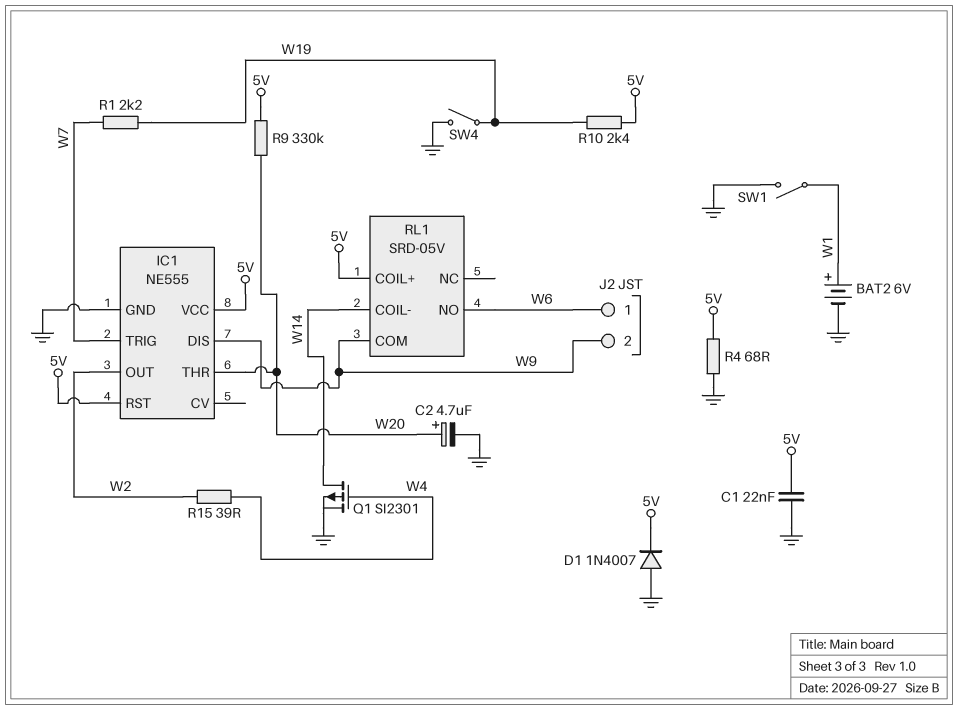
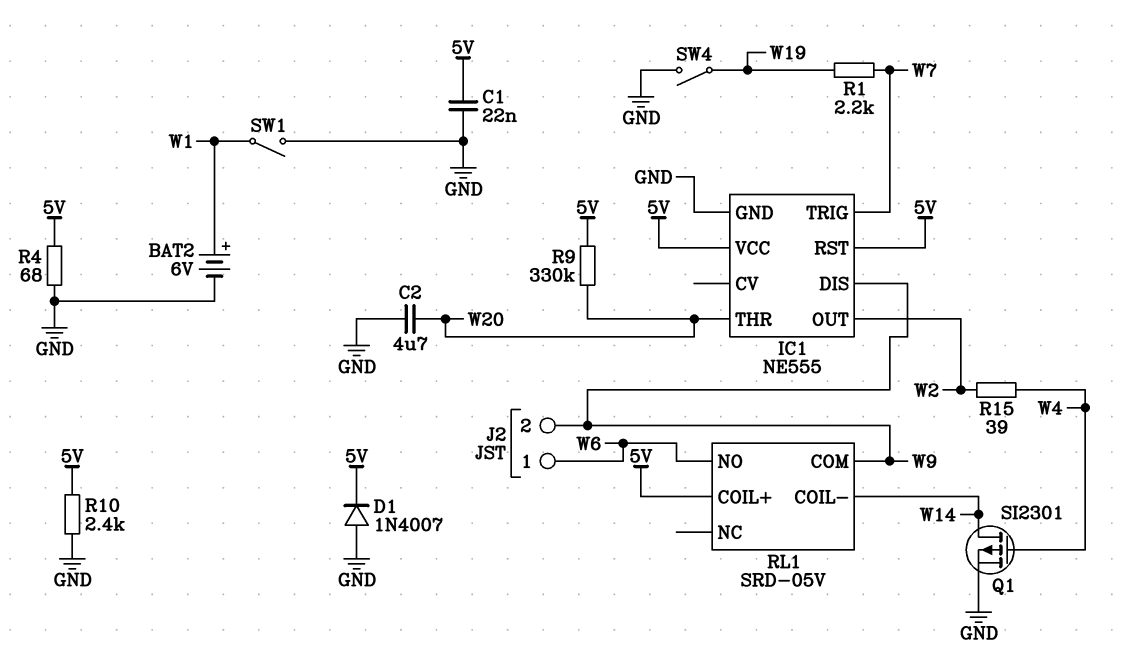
C2: 4.7uF (plus W20, minus GND) -> 4.7uF (GND, W20)
R10: 2.4k (5V, W19) -> 2.4k (5V, GND)

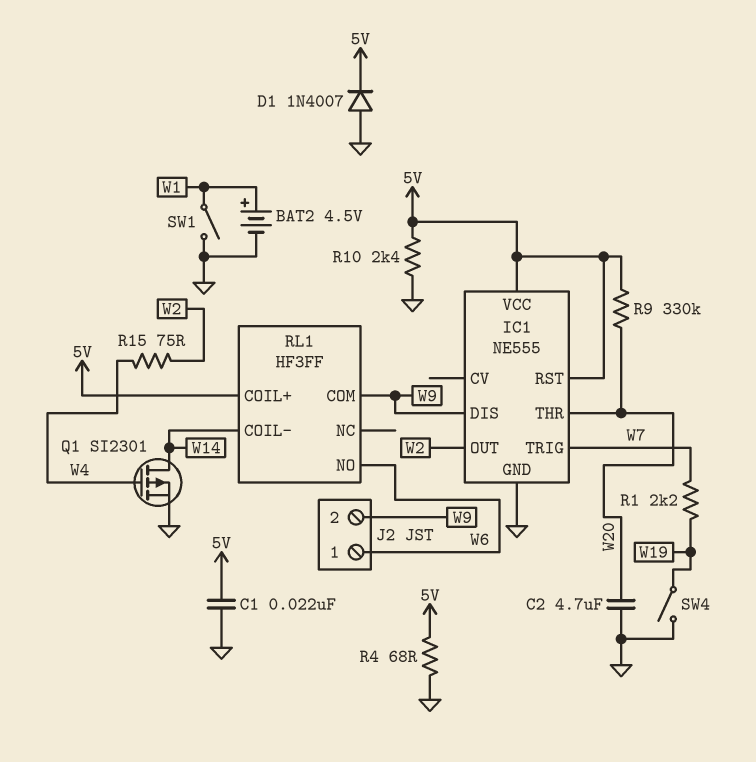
BAT2: 6V (plus W1, minus GND) -> 4.5V (plus W1, minus GND)
R15: 39 (W2, W4) -> 75 (W2, W4)
RL1: SRD-05V -> HF3FF

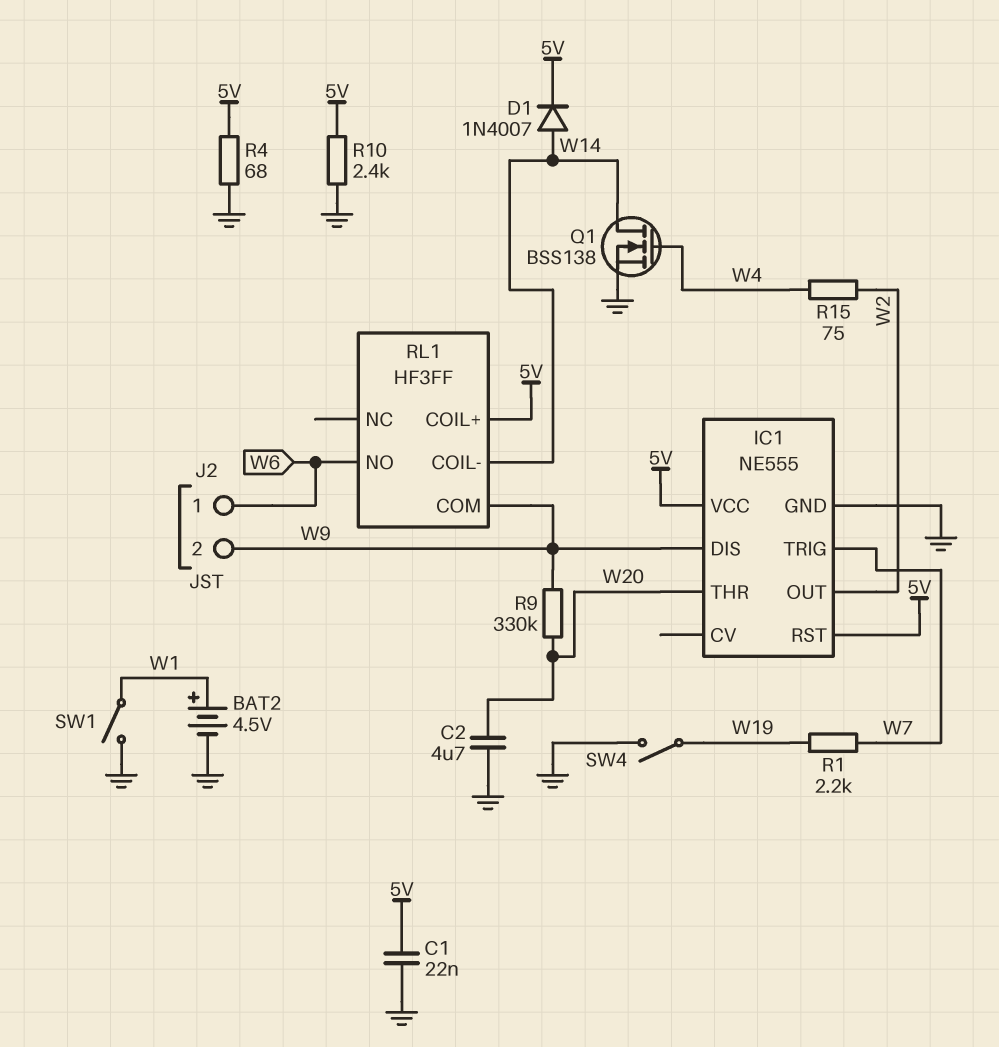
D1: diode 1N4007 (A GND, K 5V) -> diode 1N4007 (A W14, K 5V)
Q1: PMOS SI2301 (G W4, D W14, S GND) -> NMOS BSS138 (G W4, D W14, S GND)
R9: 330k (5V, W20) -> 330k (W9, W20)

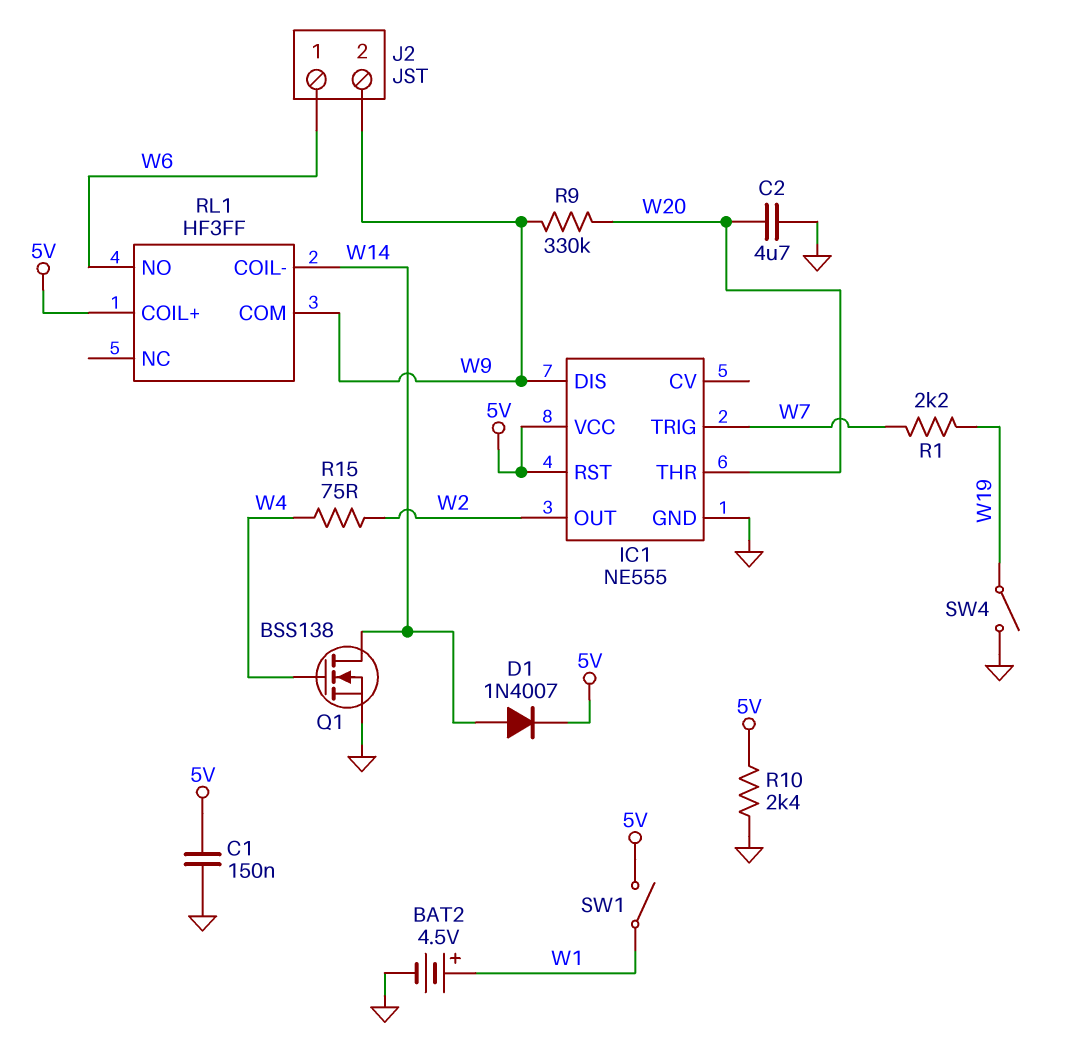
C1: 22nF (5V, GND) -> 150nF (5V, GND)
R4: 68 (5V, GND) -> none
SW1: switch (GND, W1) -> switch (5V, W1)

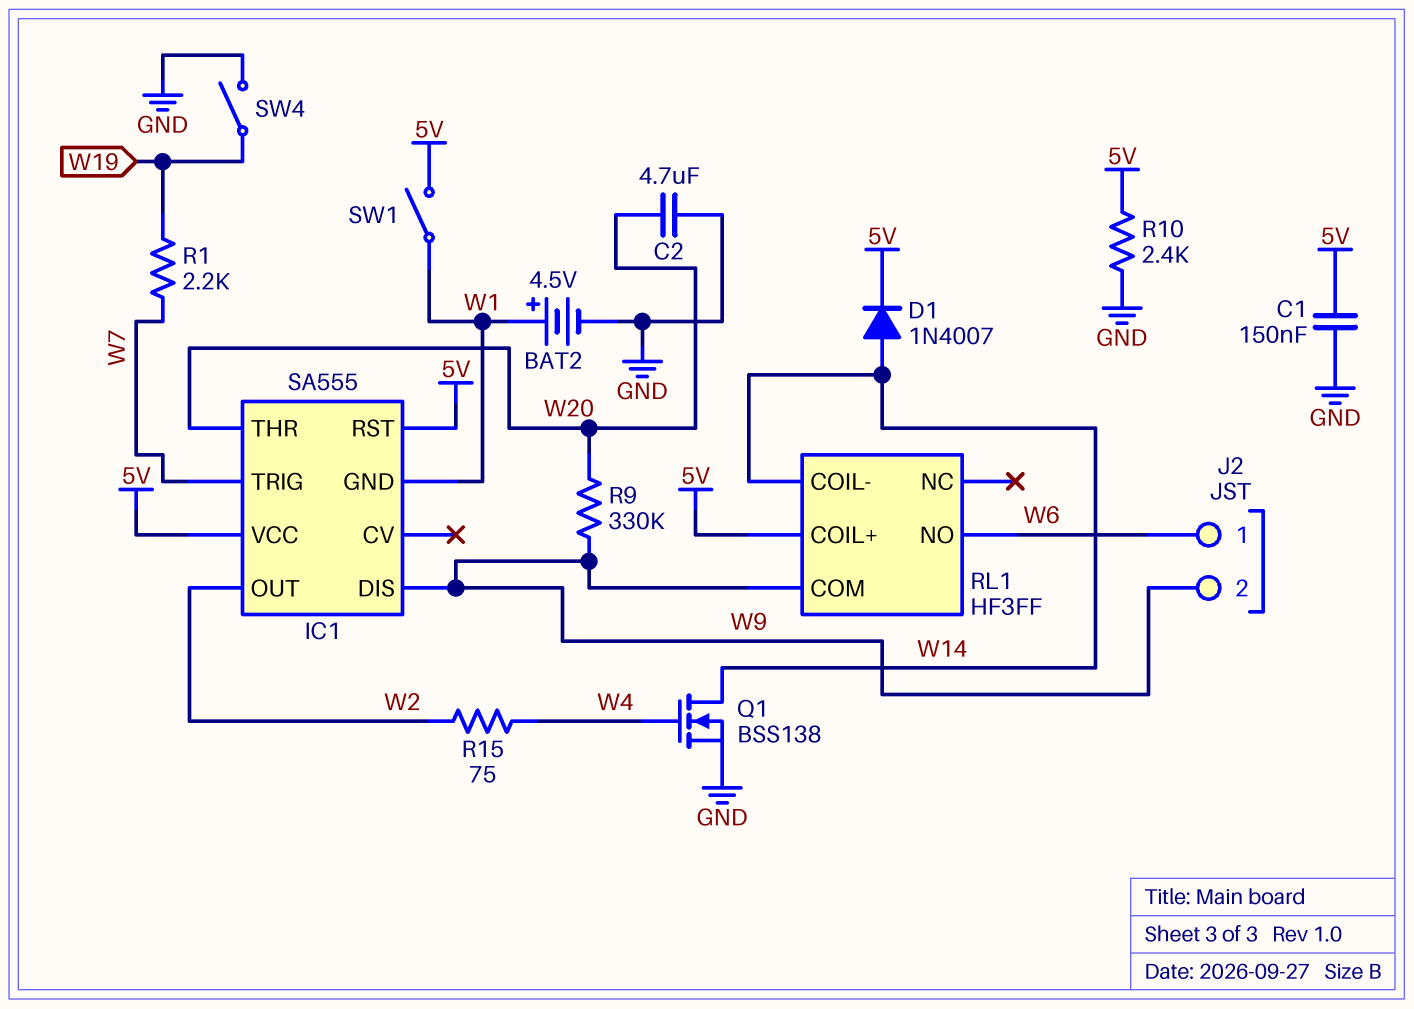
IC1: NE555 -> SA555
IC1 pin GND: GND -> W1

